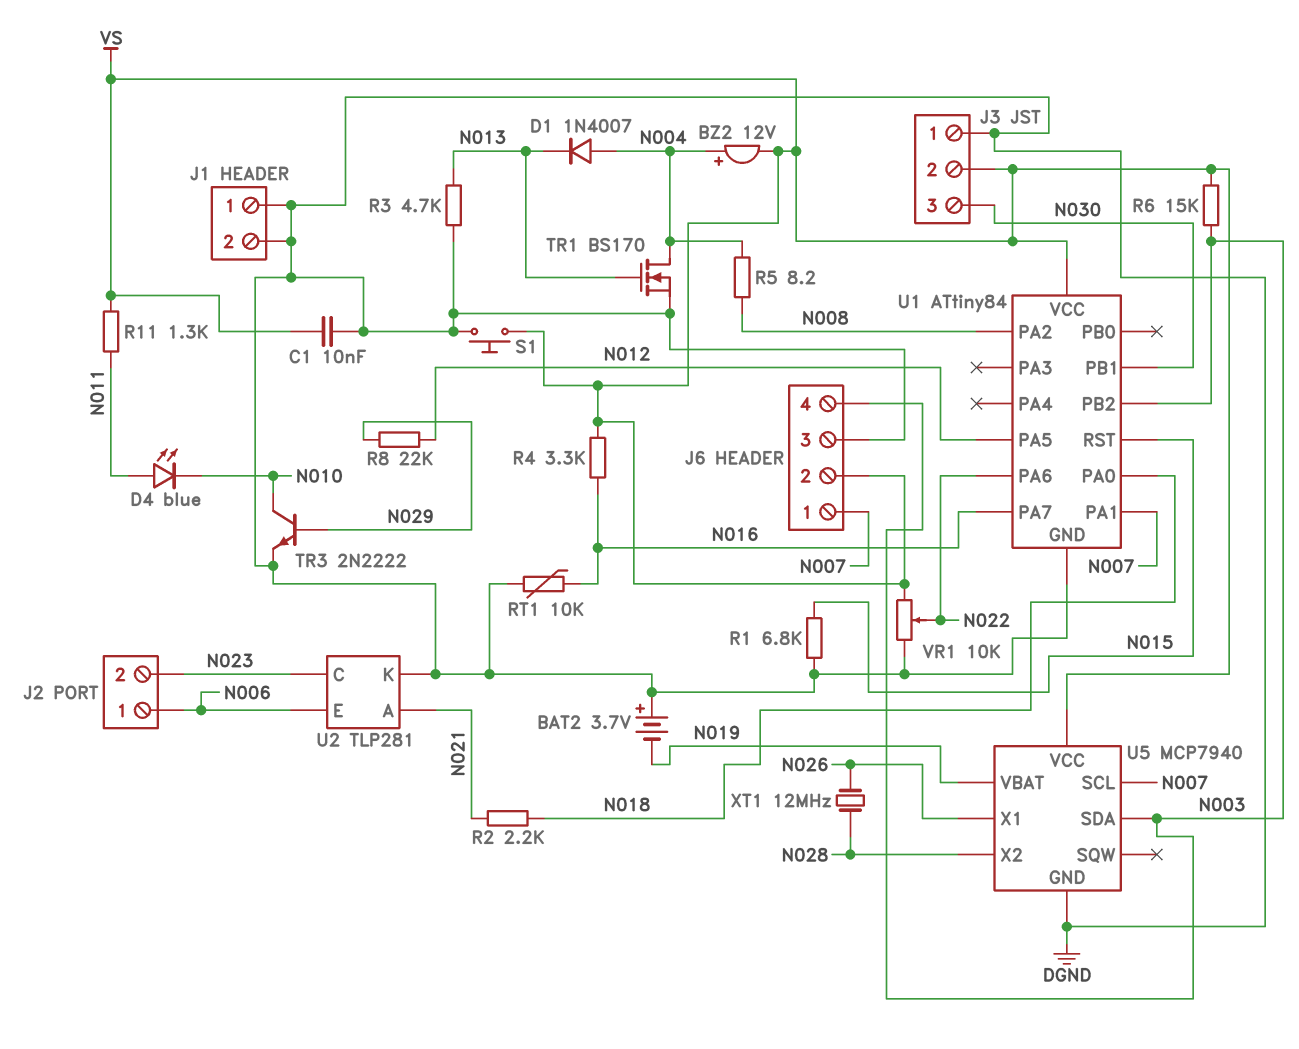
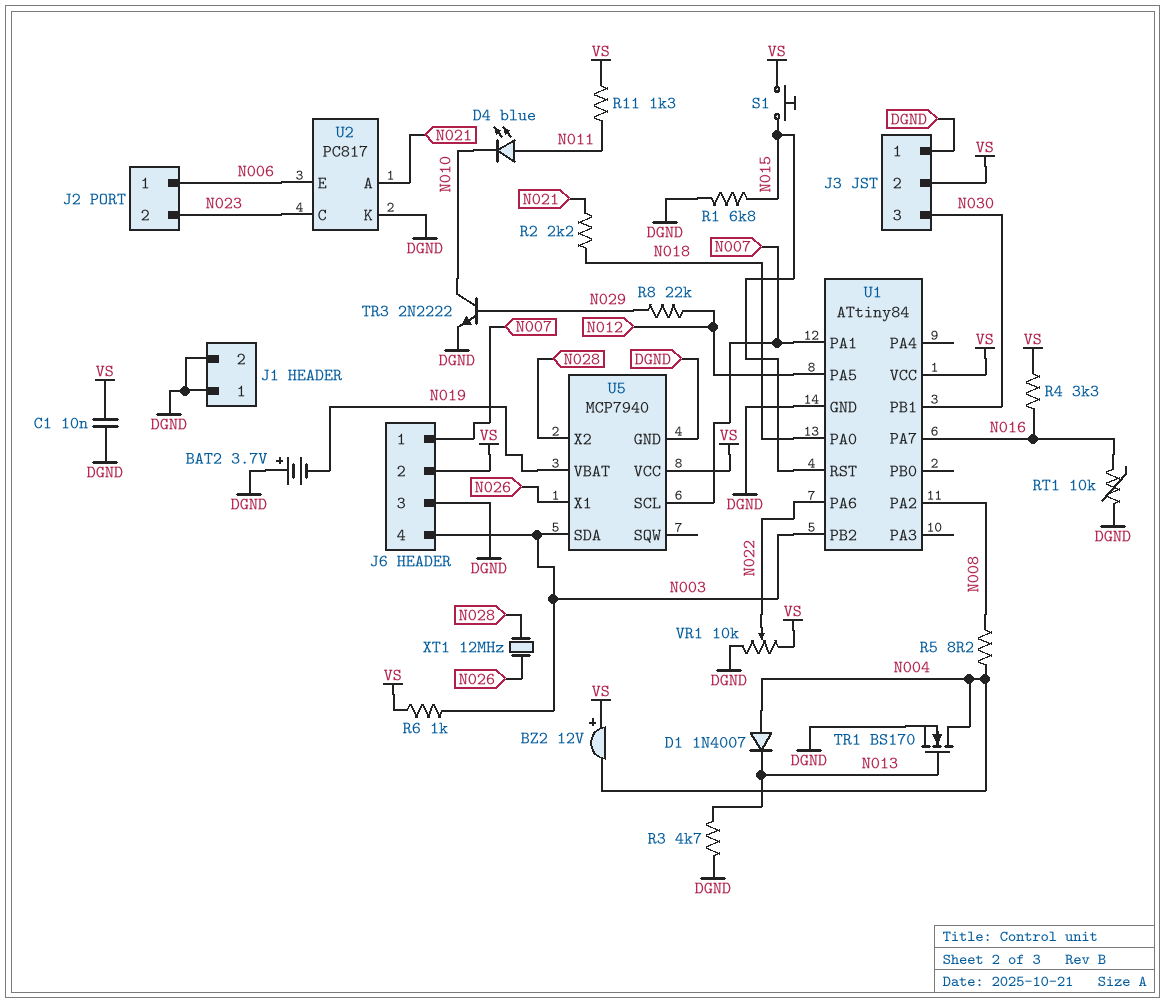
BZ2: buzzer 12V (plus N004, minus VS) -> buzzer 12V (plus VS, minus N004)
R6: 15k (N003, VS) -> 1k (N003, VS)
S1: button (DGND, VS) -> button (N015, VS)
U2: TLP281 -> PC817

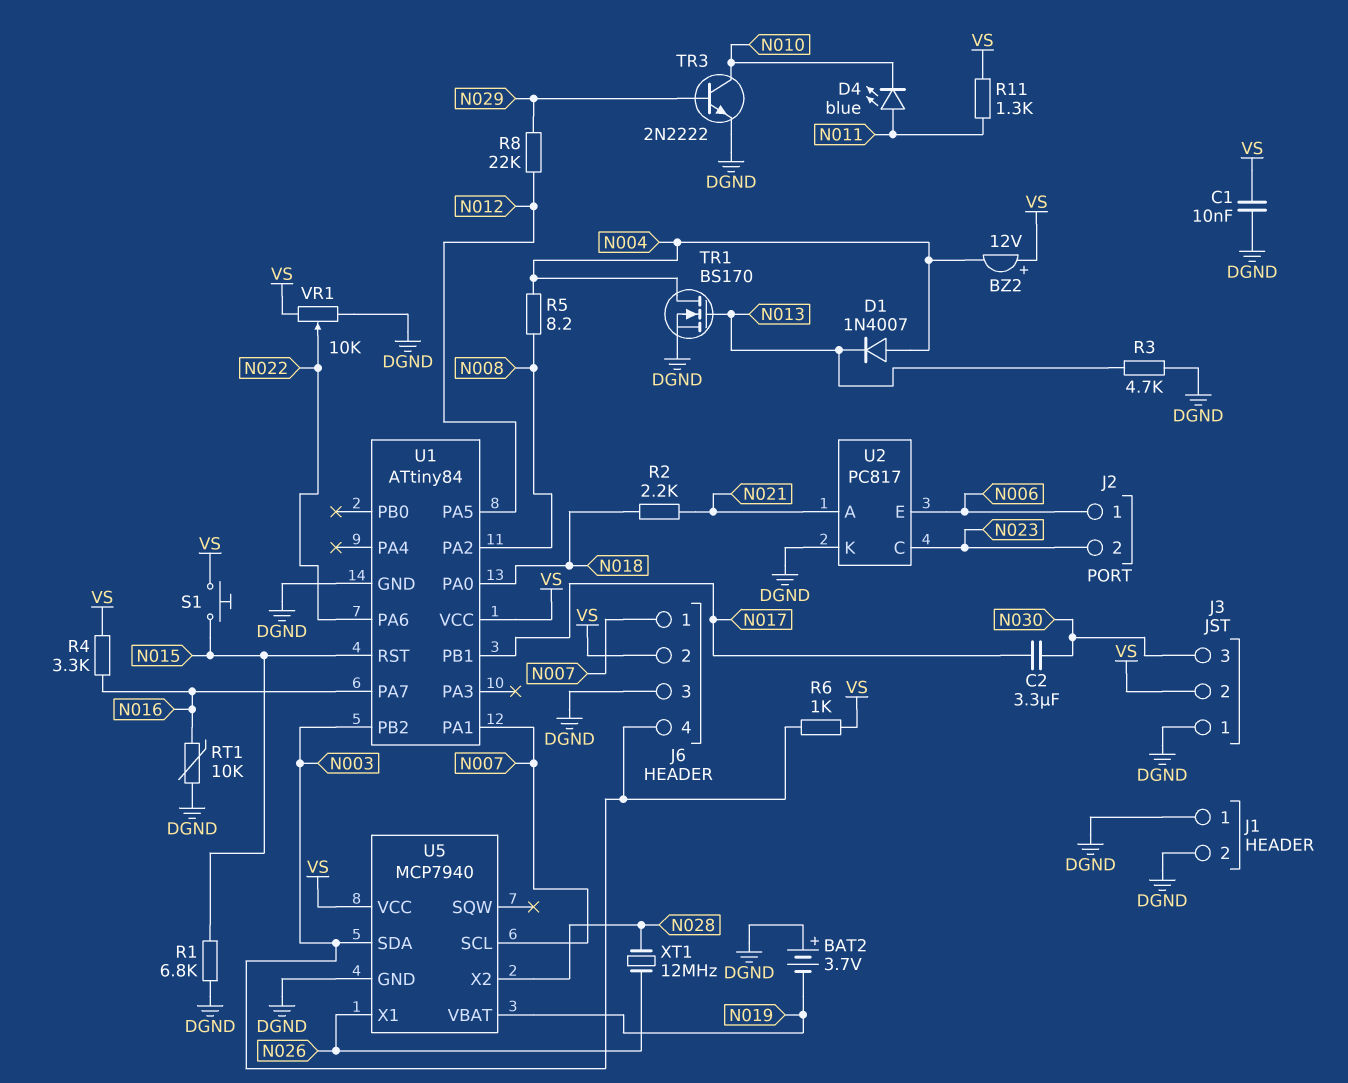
C2: none -> 3.3uF (N017, N030)
U1 pin PB1: N030 -> N017

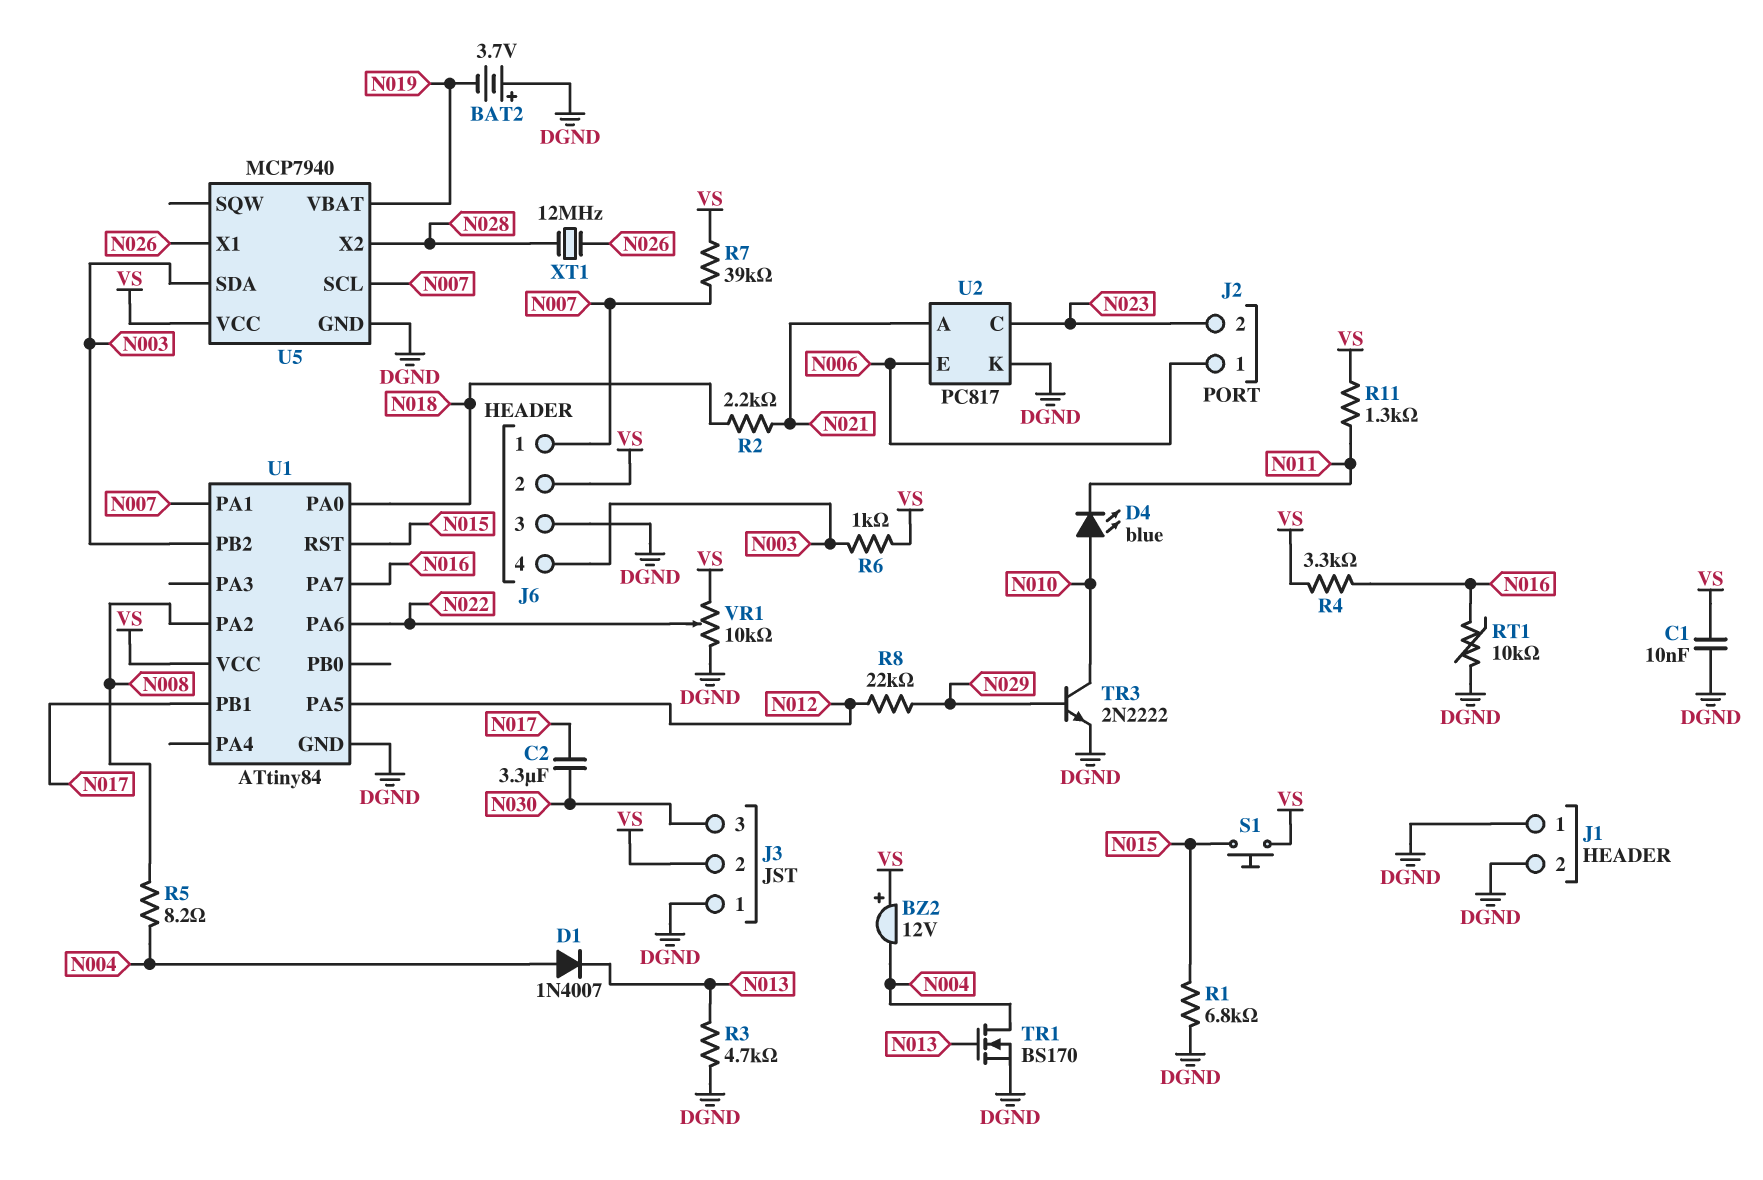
D4: LED blue (A N011, K N010) -> LED blue (A N010, K N011)
R7: none -> 39k (N007, VS)

